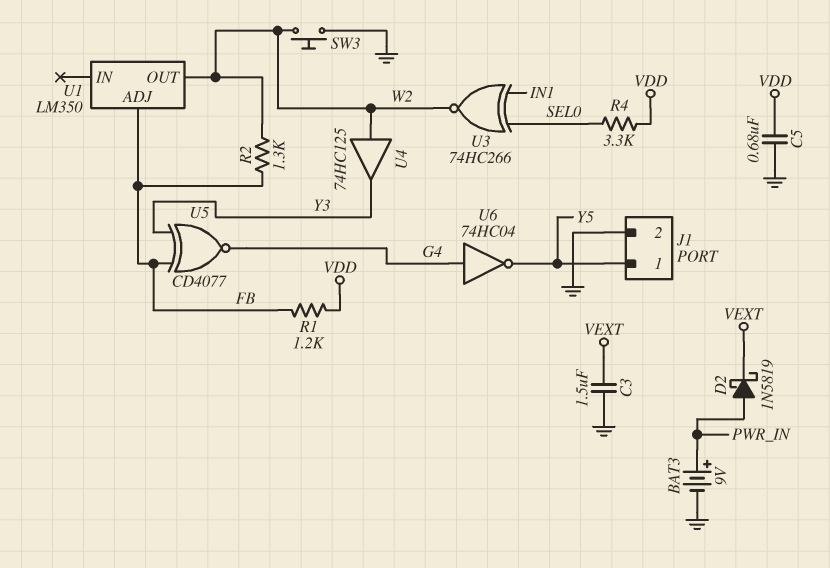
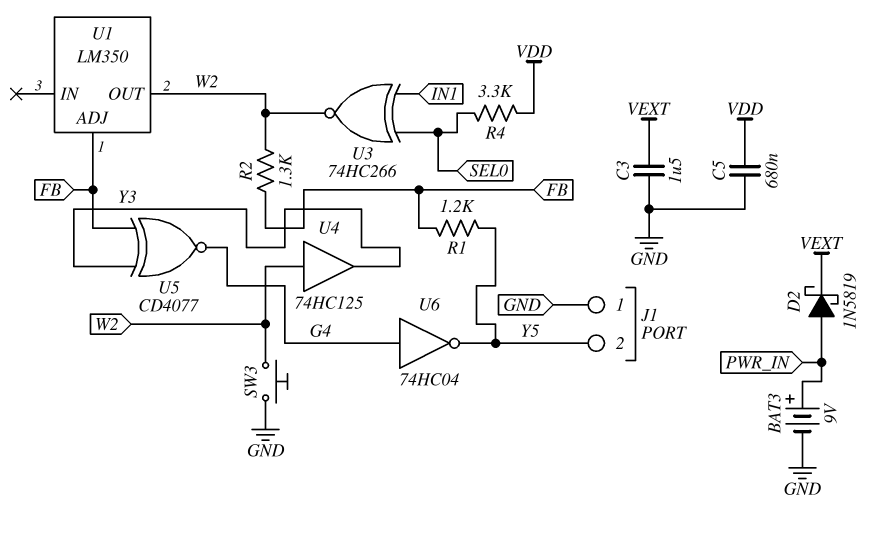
J1 pin 1: Y5 -> GND
J1 pin 2: GND -> Y5
R1: 1.2k (FB, VDD) -> 1.2k (FB, Y5)

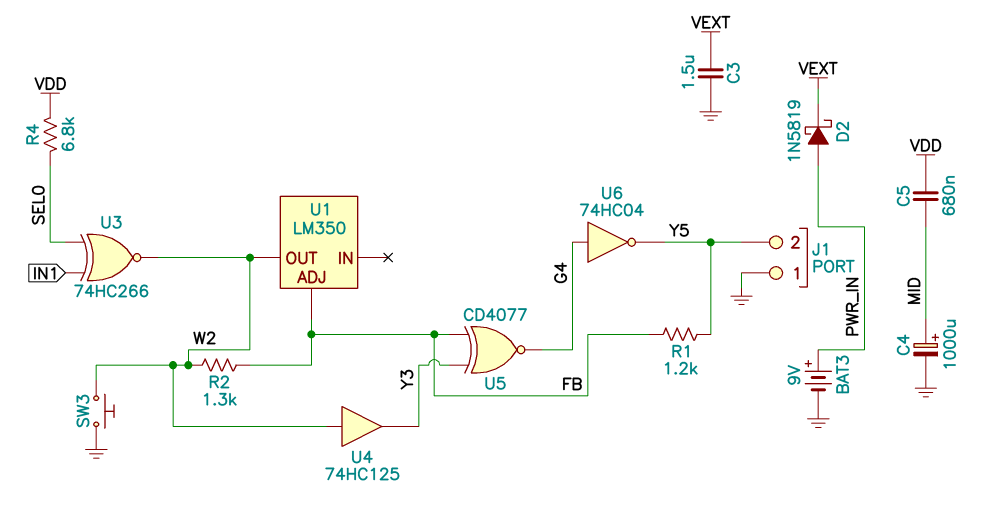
C4: none -> 1000uF (plus MID, minus GND)
C5: 680nF (GND, VDD) -> 680nF (MID, VDD)
R4: 3.3k (SEL0, VDD) -> 6.8k (SEL0, VDD)

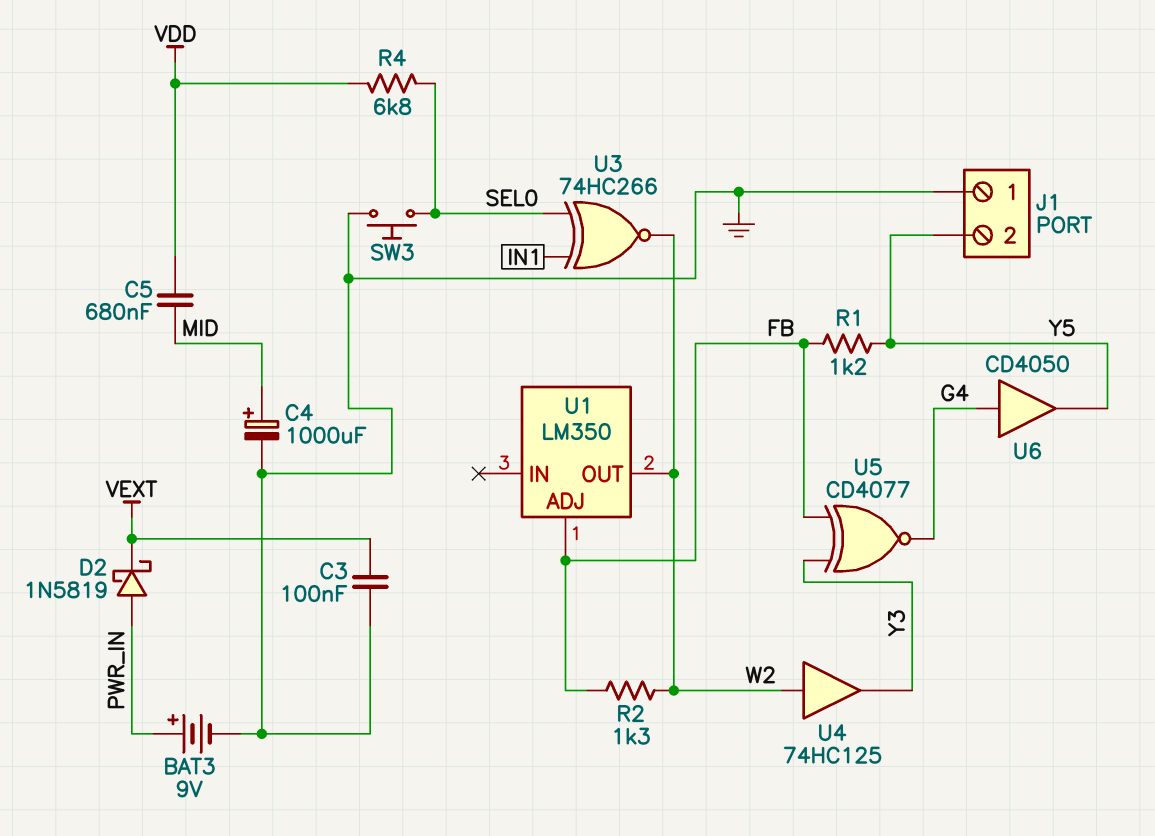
C3: 1.5uF (GND, VEXT) -> 100nF (GND, VEXT)
SW3: button (GND, W2) -> button (GND, SEL0)
U6: NOT 74HC04 (in G4, out Y5) -> buffer CD4050 (in G4, out Y5)

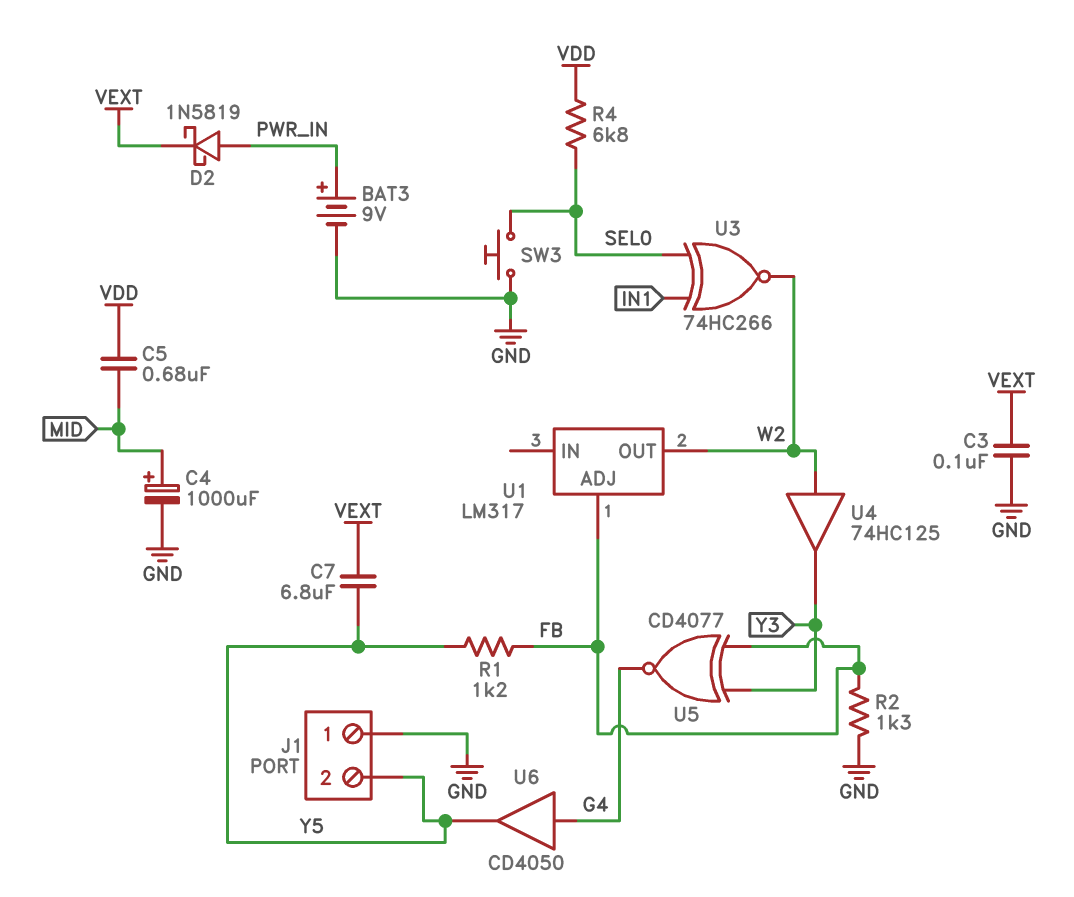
C7: none -> 6.8uF (VEXT, Y5)
R2: 1.3k (FB, W2) -> 1.3k (FB, GND)
U1: LM350 -> LM317

